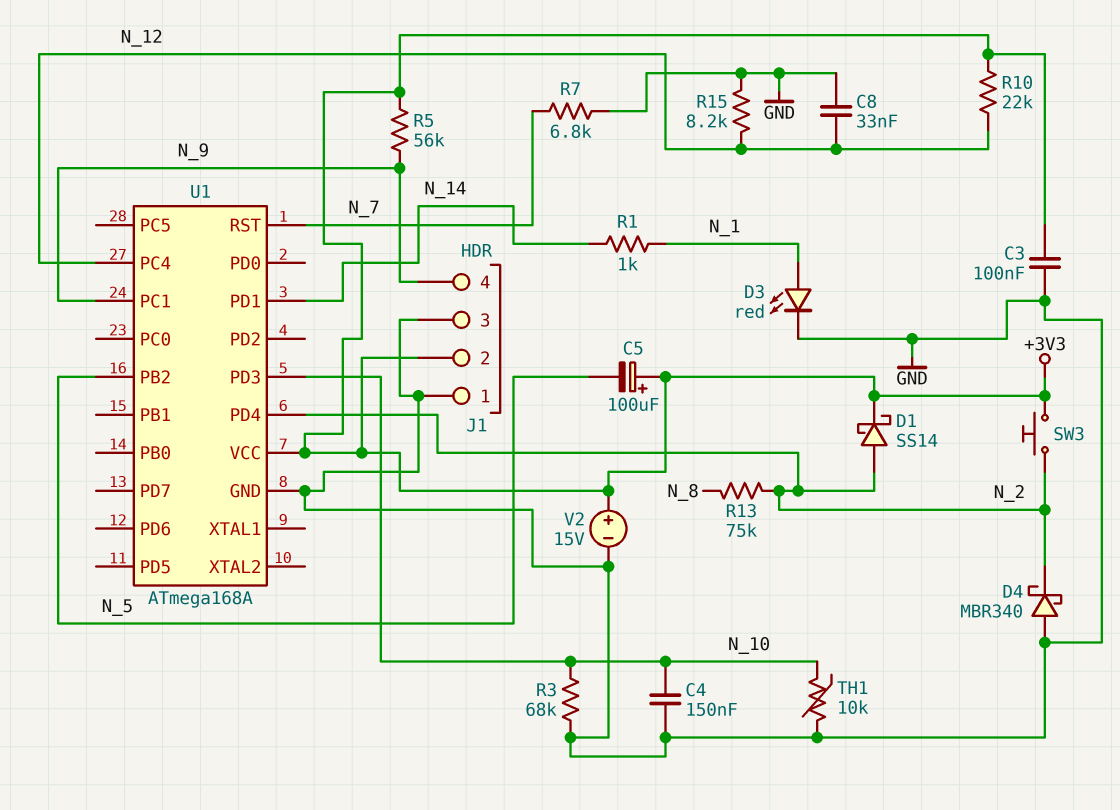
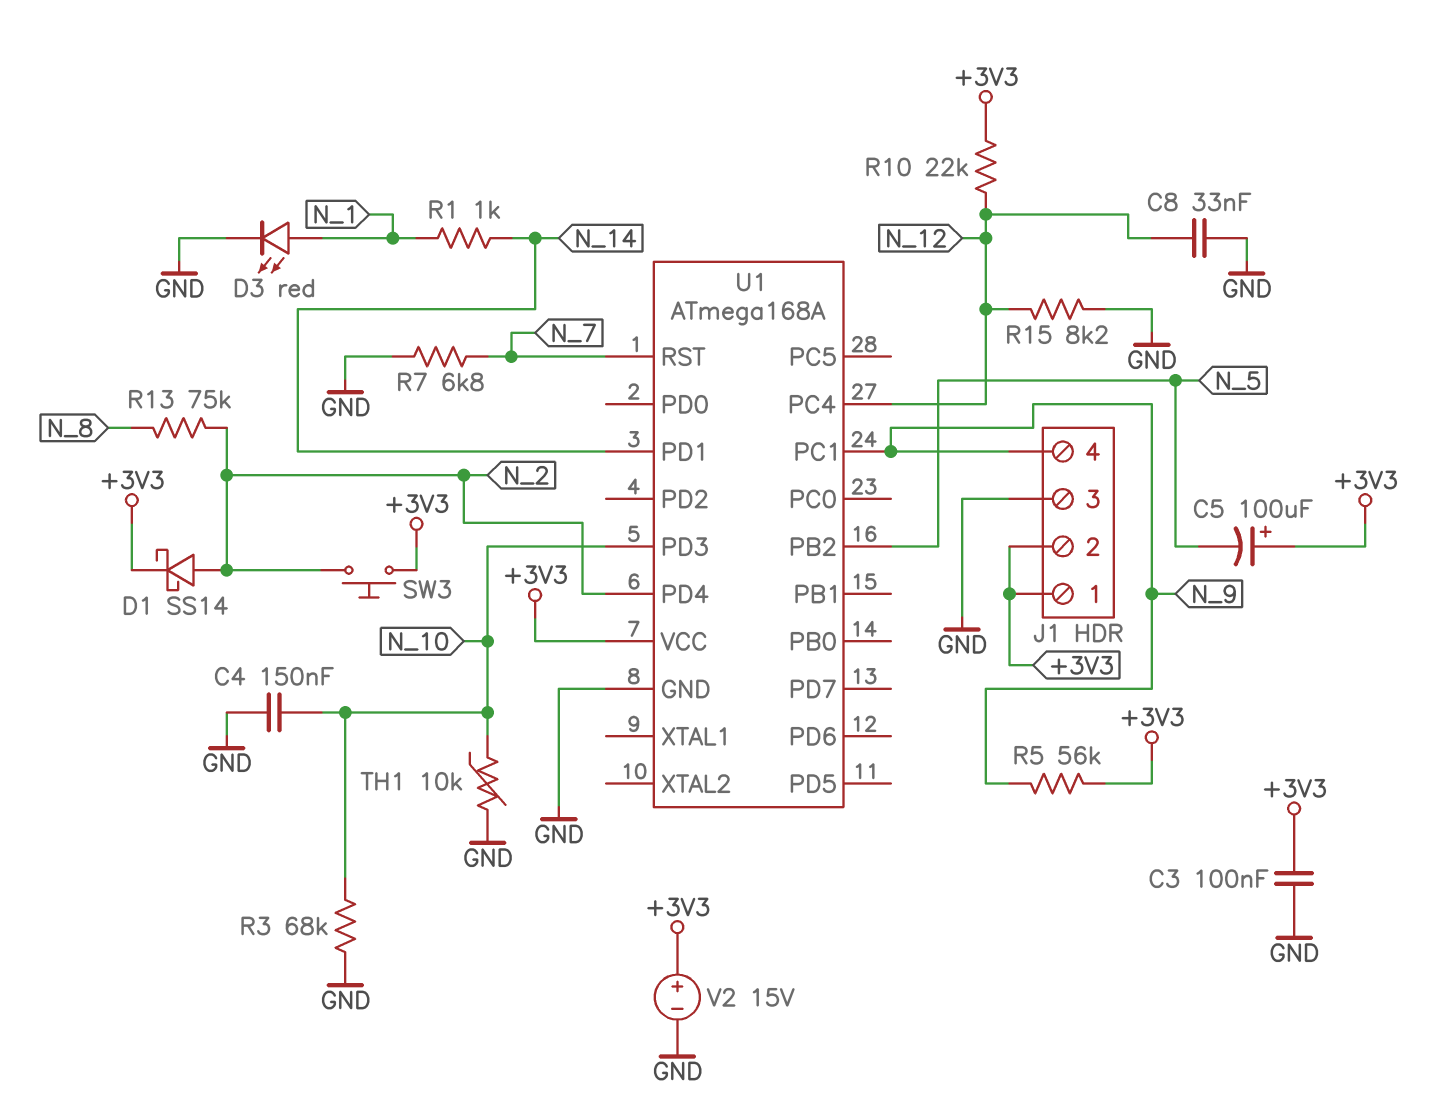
D4: schottky MBR340 (A GND, K N_2) -> none
J1 pin 1: GND -> +3V3

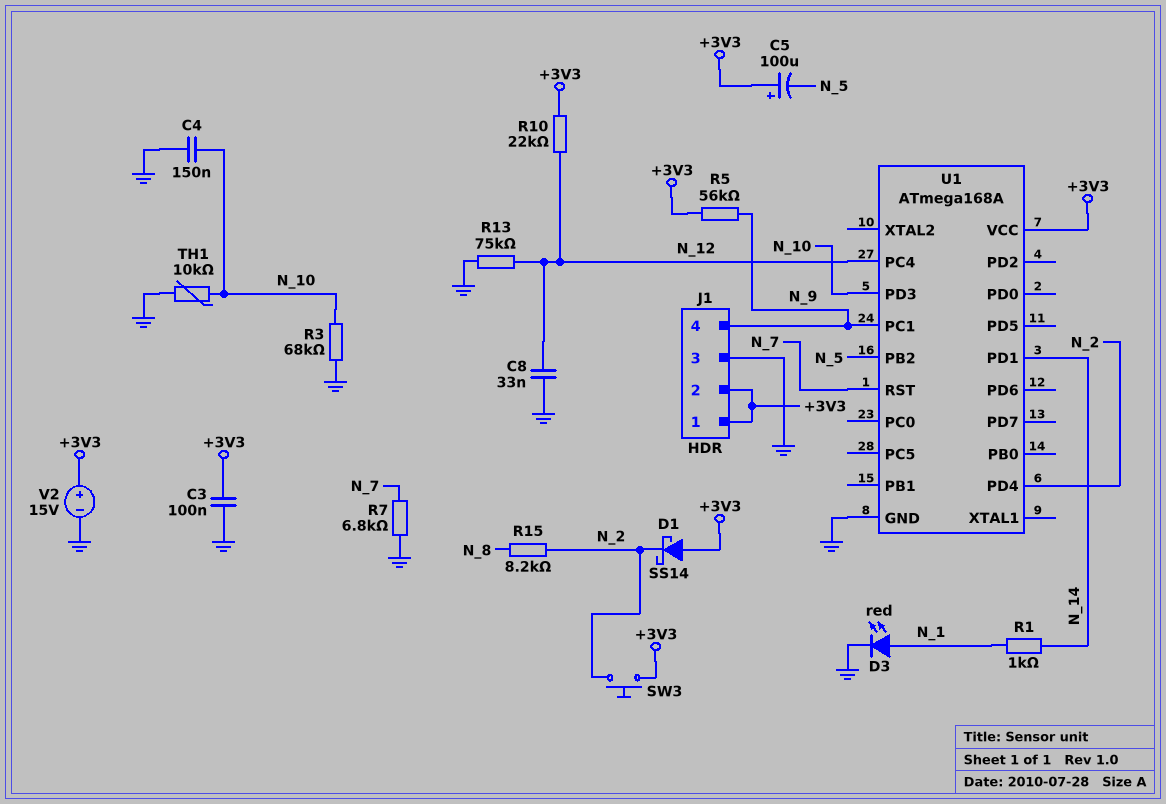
D1: schottky SS14 (A N_2, K +3V3) -> schottky SS14 (A +3V3, K N_2)
R13: 75k (N_2, N_8) -> 75k (GND, N_12)
R15: 8.2k (GND, N_12) -> 8.2k (N_2, N_8)

